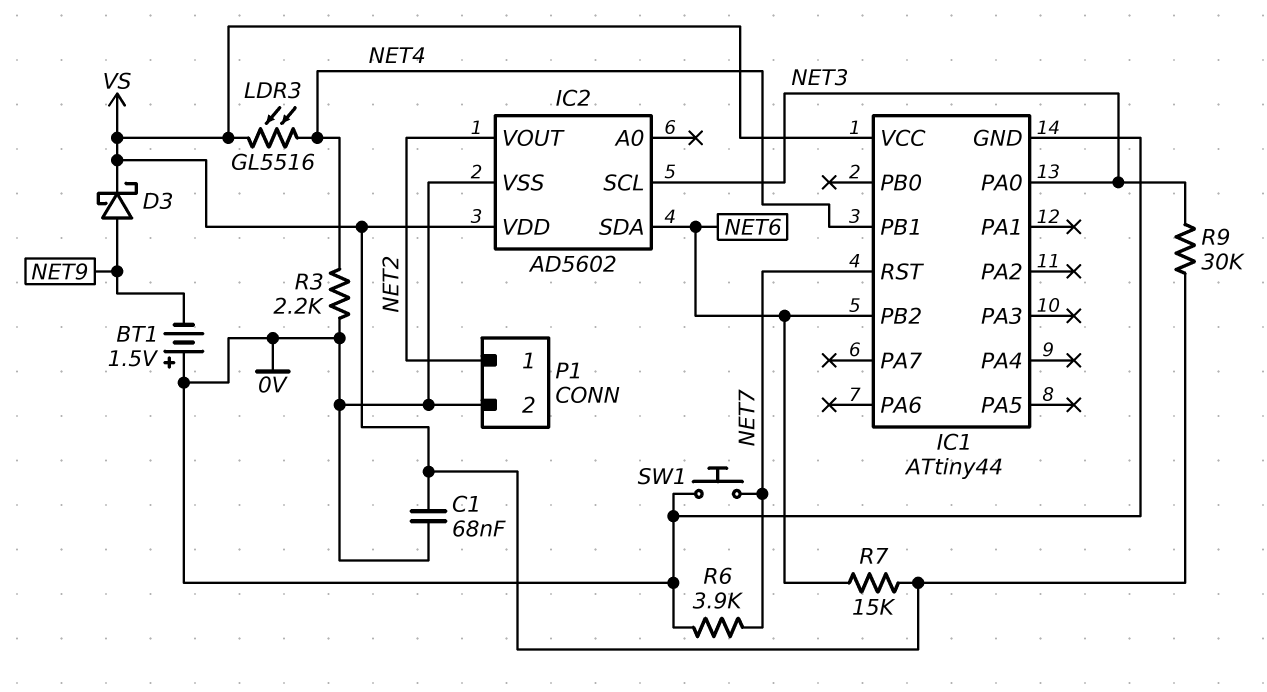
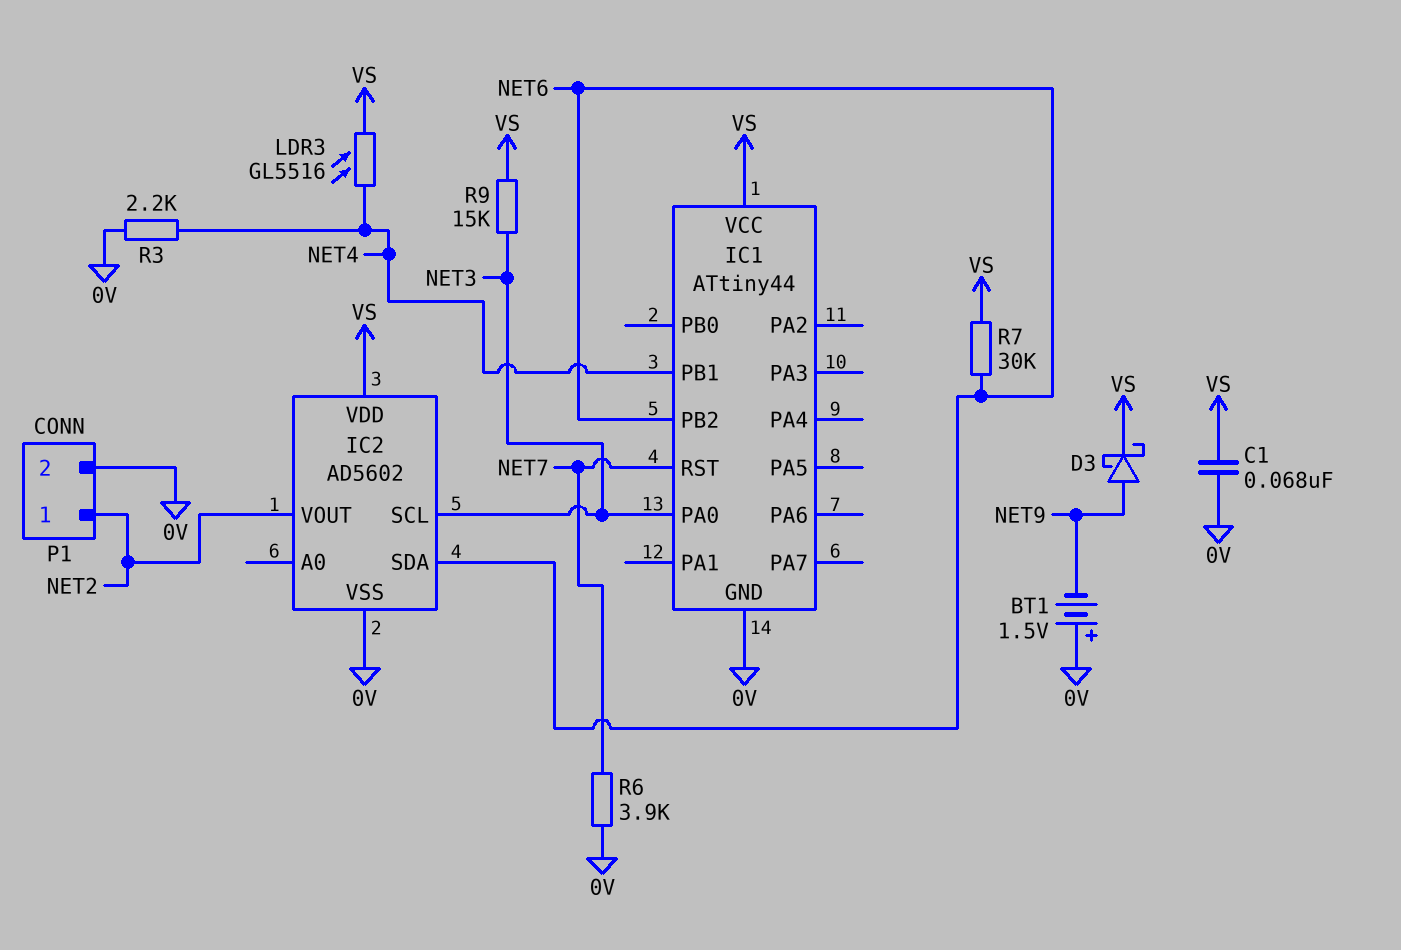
R7: 15k (NET6, VS) -> 30k (NET6, VS)
R9: 30k (NET3, VS) -> 15k (NET3, VS)
SW1: button (0V, NET7) -> none

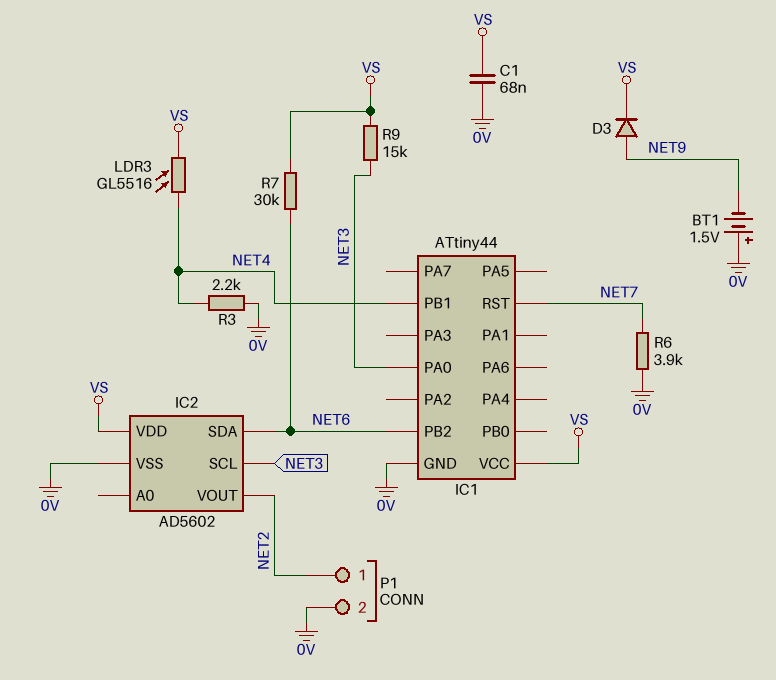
D3: schottky (A NET9, K VS) -> diode (A NET9, K VS)

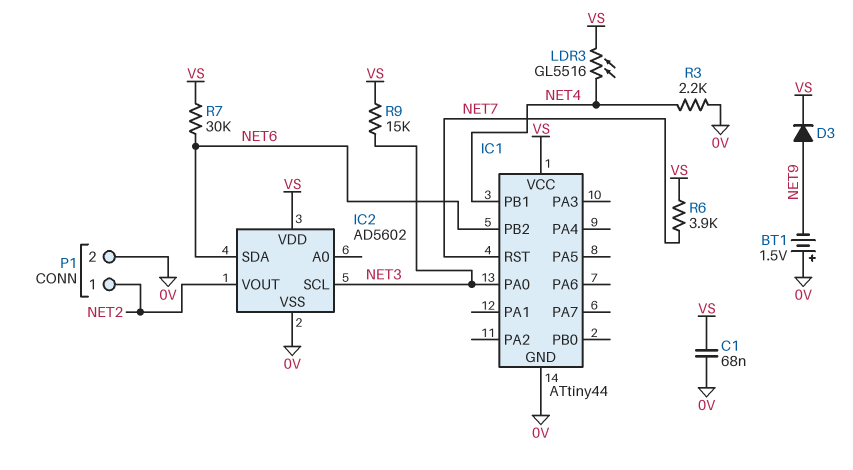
R6: 3.9k (0V, NET7) -> 3.9k (NET7, VS)

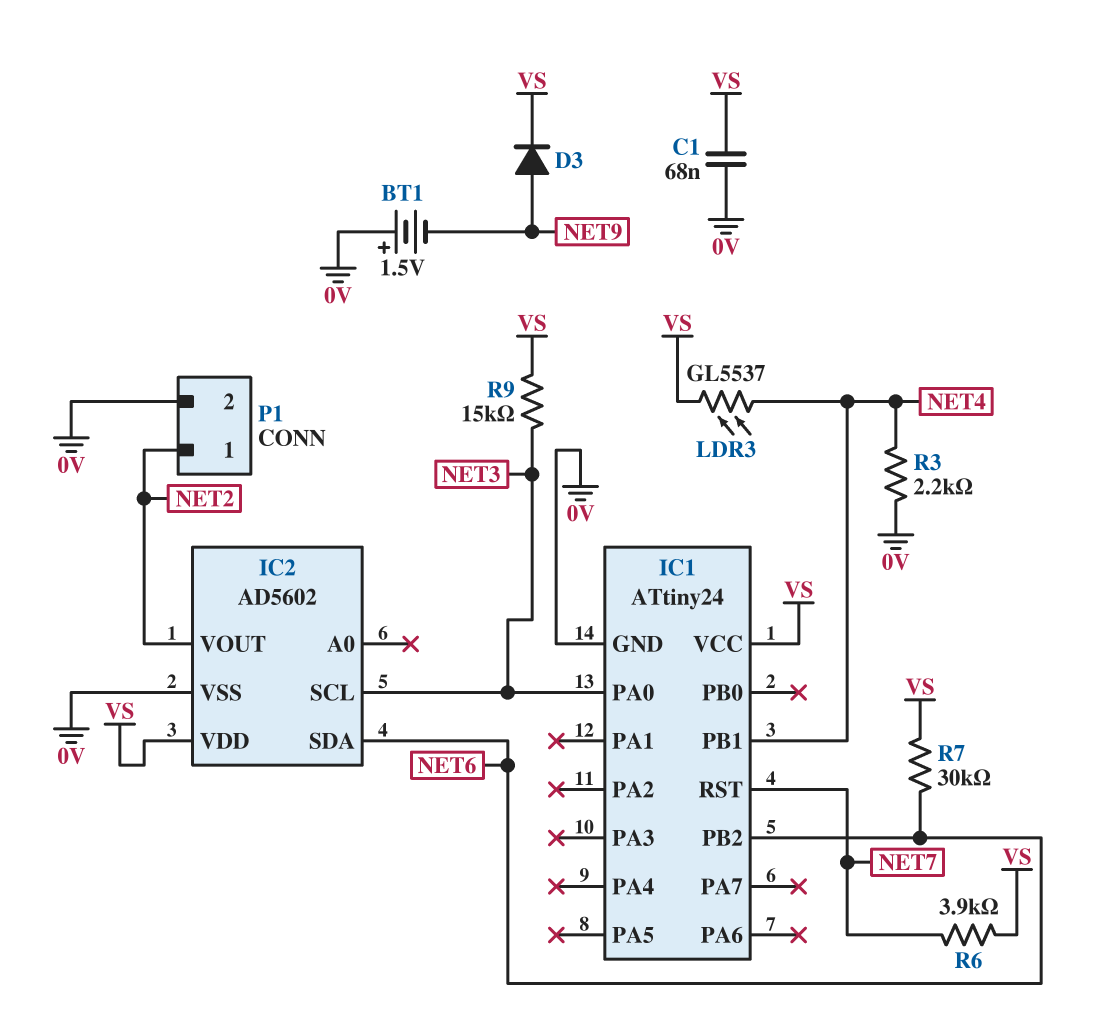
IC1: ATtiny44 -> ATtiny24
LDR3: GL5516 (NET4, VS) -> GL5537 (NET4, VS)

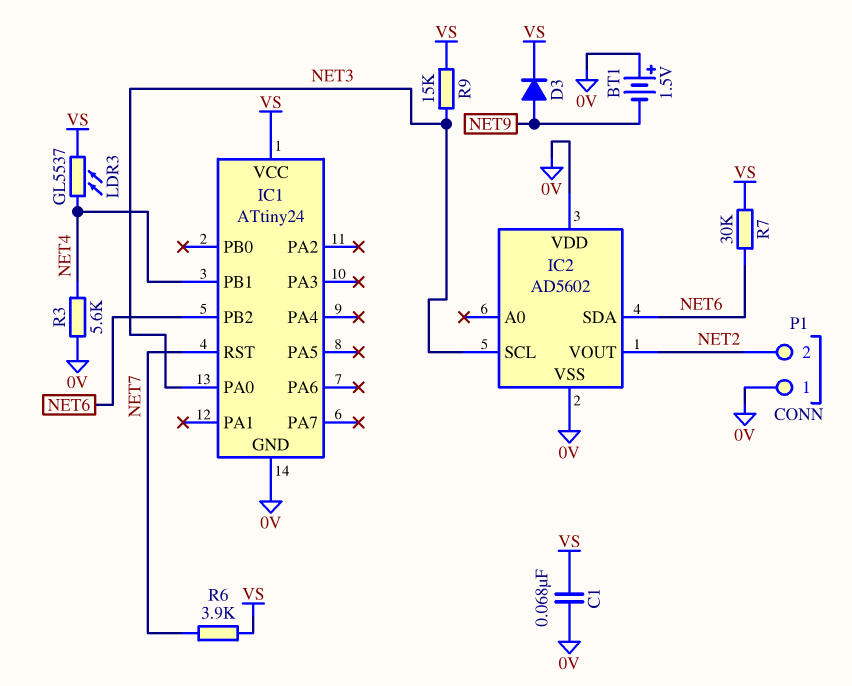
IC2 pin VDD: VS -> 0V
P1 pin 1: NET2 -> 0V
P1 pin 2: 0V -> NET2
R3: 2.2k (0V, NET4) -> 5.6k (0V, NET4)

